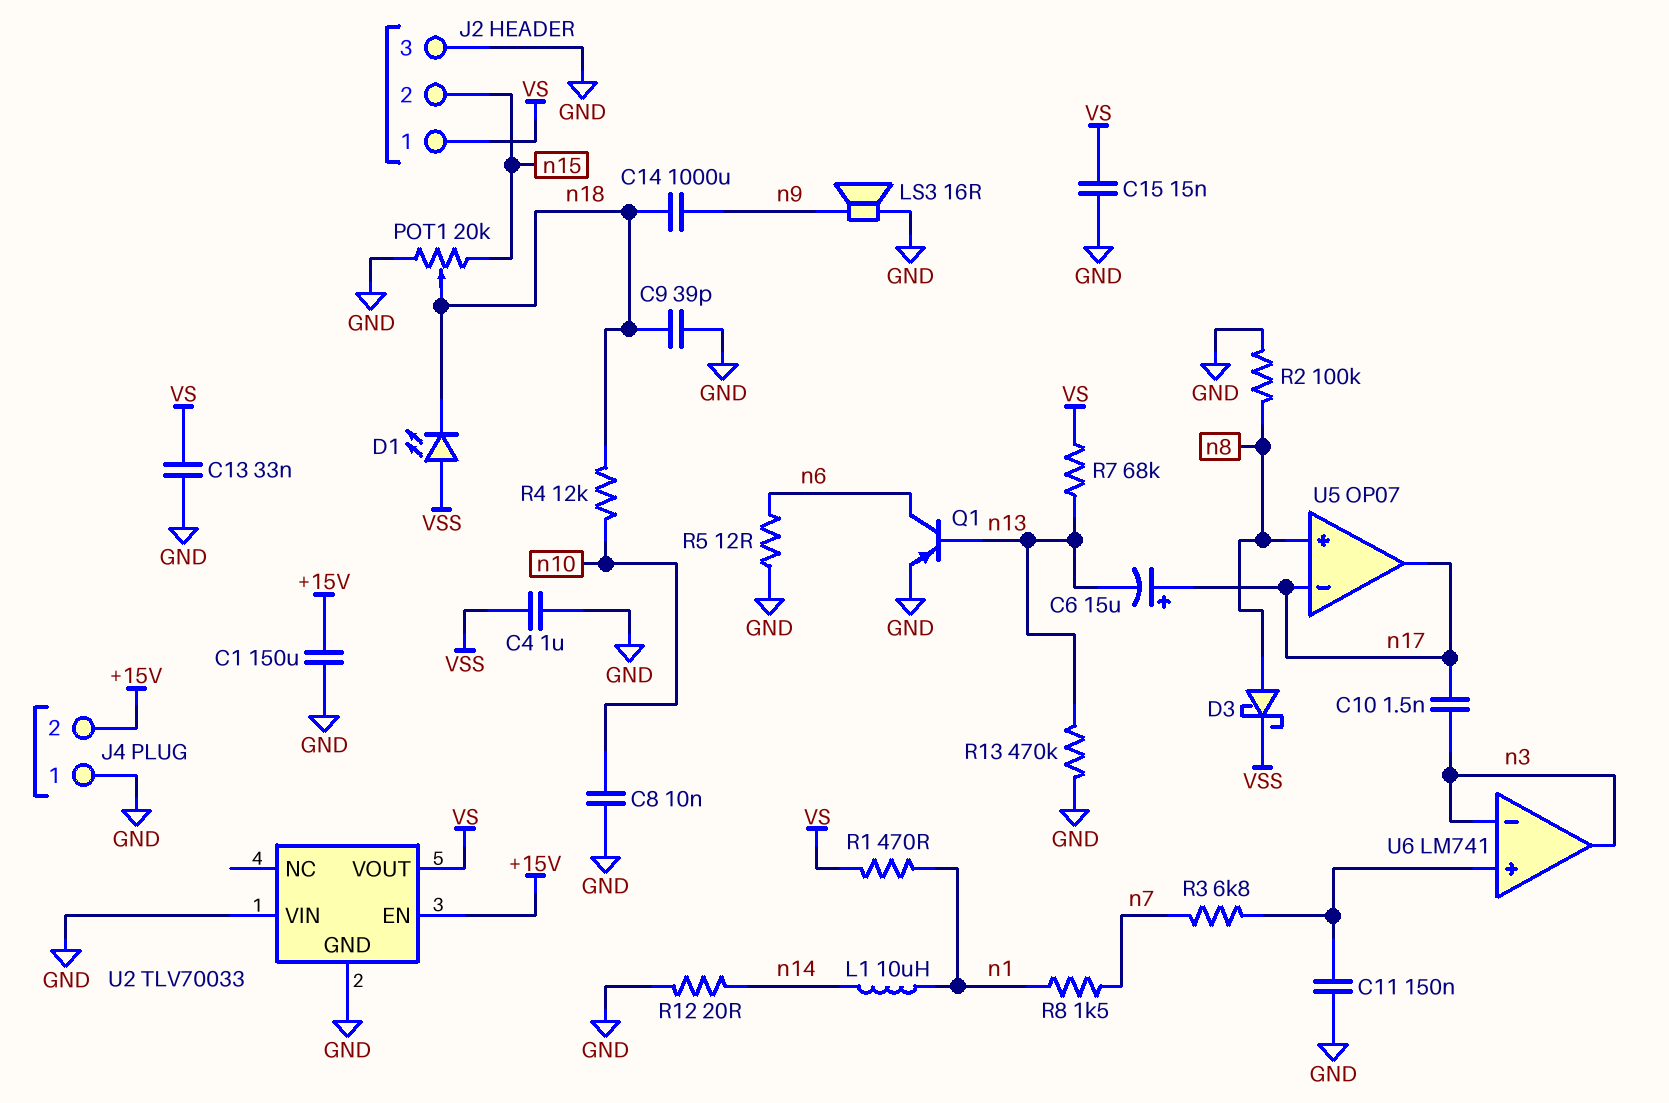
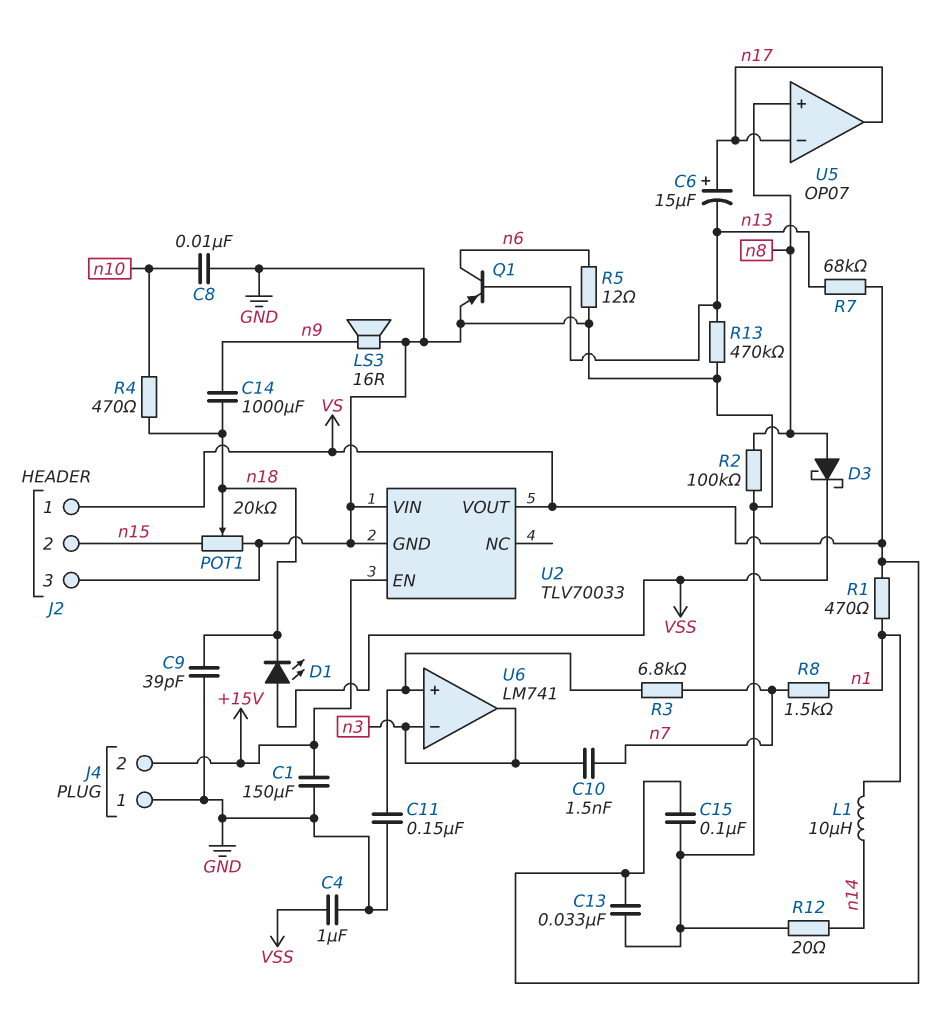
C10: 1.5nF (n3, n17) -> 1.5nF (n3, n7)
C15: 15nF (GND, VS) -> 100nF (GND, VS)
R4: 12k (n10, n18) -> 470 (n10, n18)

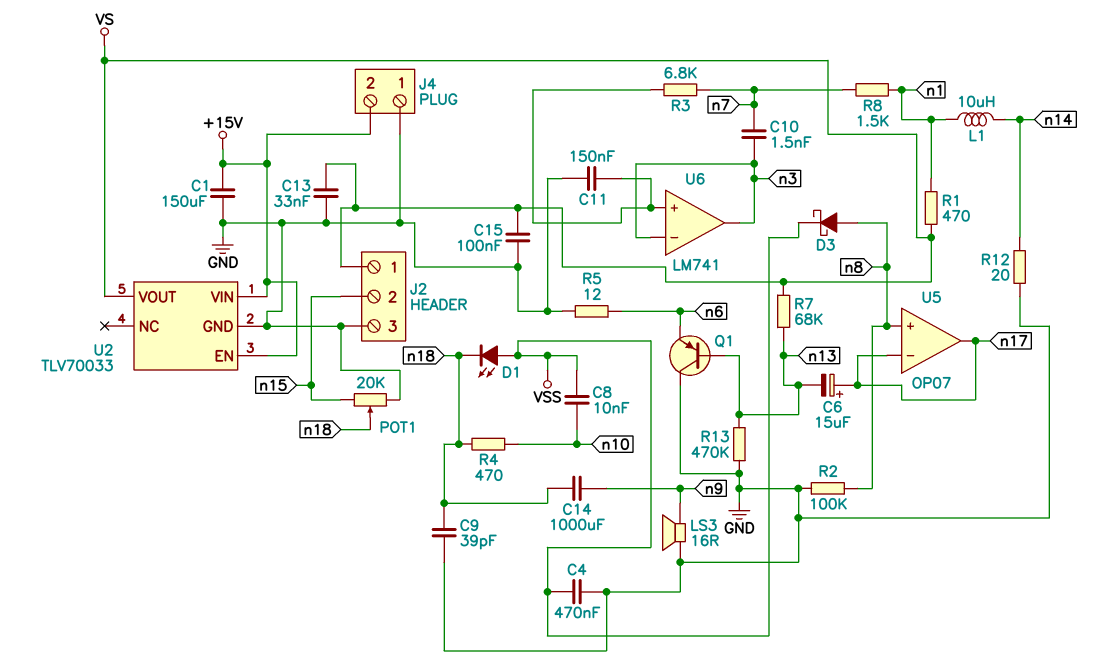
C4: 1uF (GND, VSS) -> 470nF (GND, VSS)
C8: 10nF (GND, n10) -> 10nF (VSS, n10)
Q1: PNP (B n13, C n6, E GND) -> PNP (B n13, C GND, E n6)
U2 pin VIN: GND -> +15V

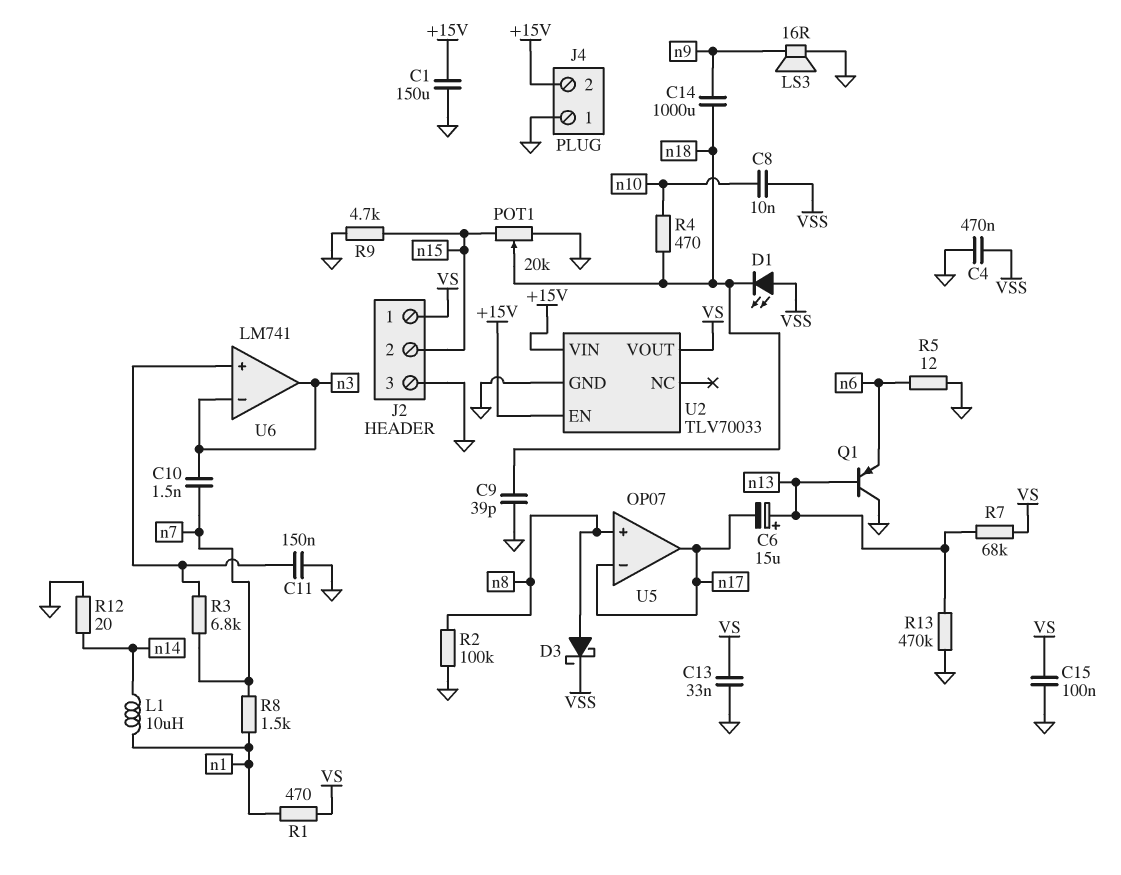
C6: 15uF (plus n17, minus n13) -> 15uF (plus n13, minus n17)
R9: none -> 4.7k (GND, n15)

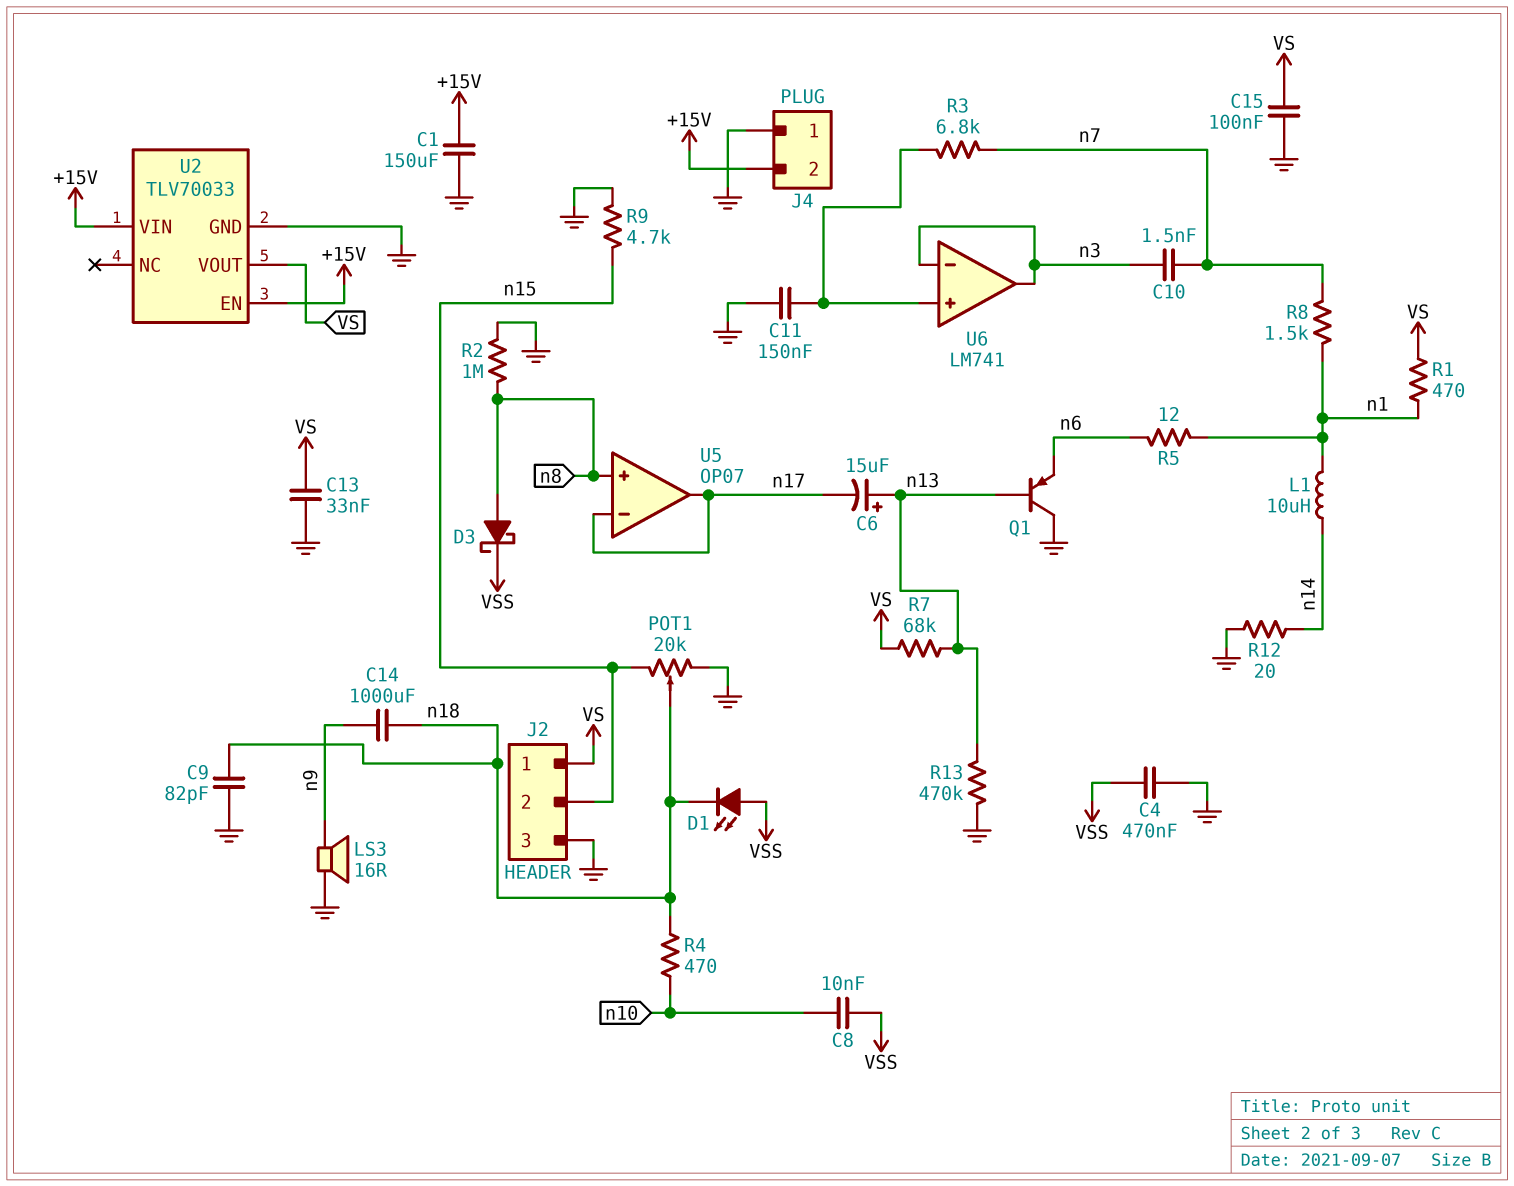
C9: 39pF (GND, n18) -> 82pF (GND, n18)
R2: 100k (GND, n8) -> 1M (GND, n8)
R5: 12 (GND, n6) -> 12 (n1, n6)

